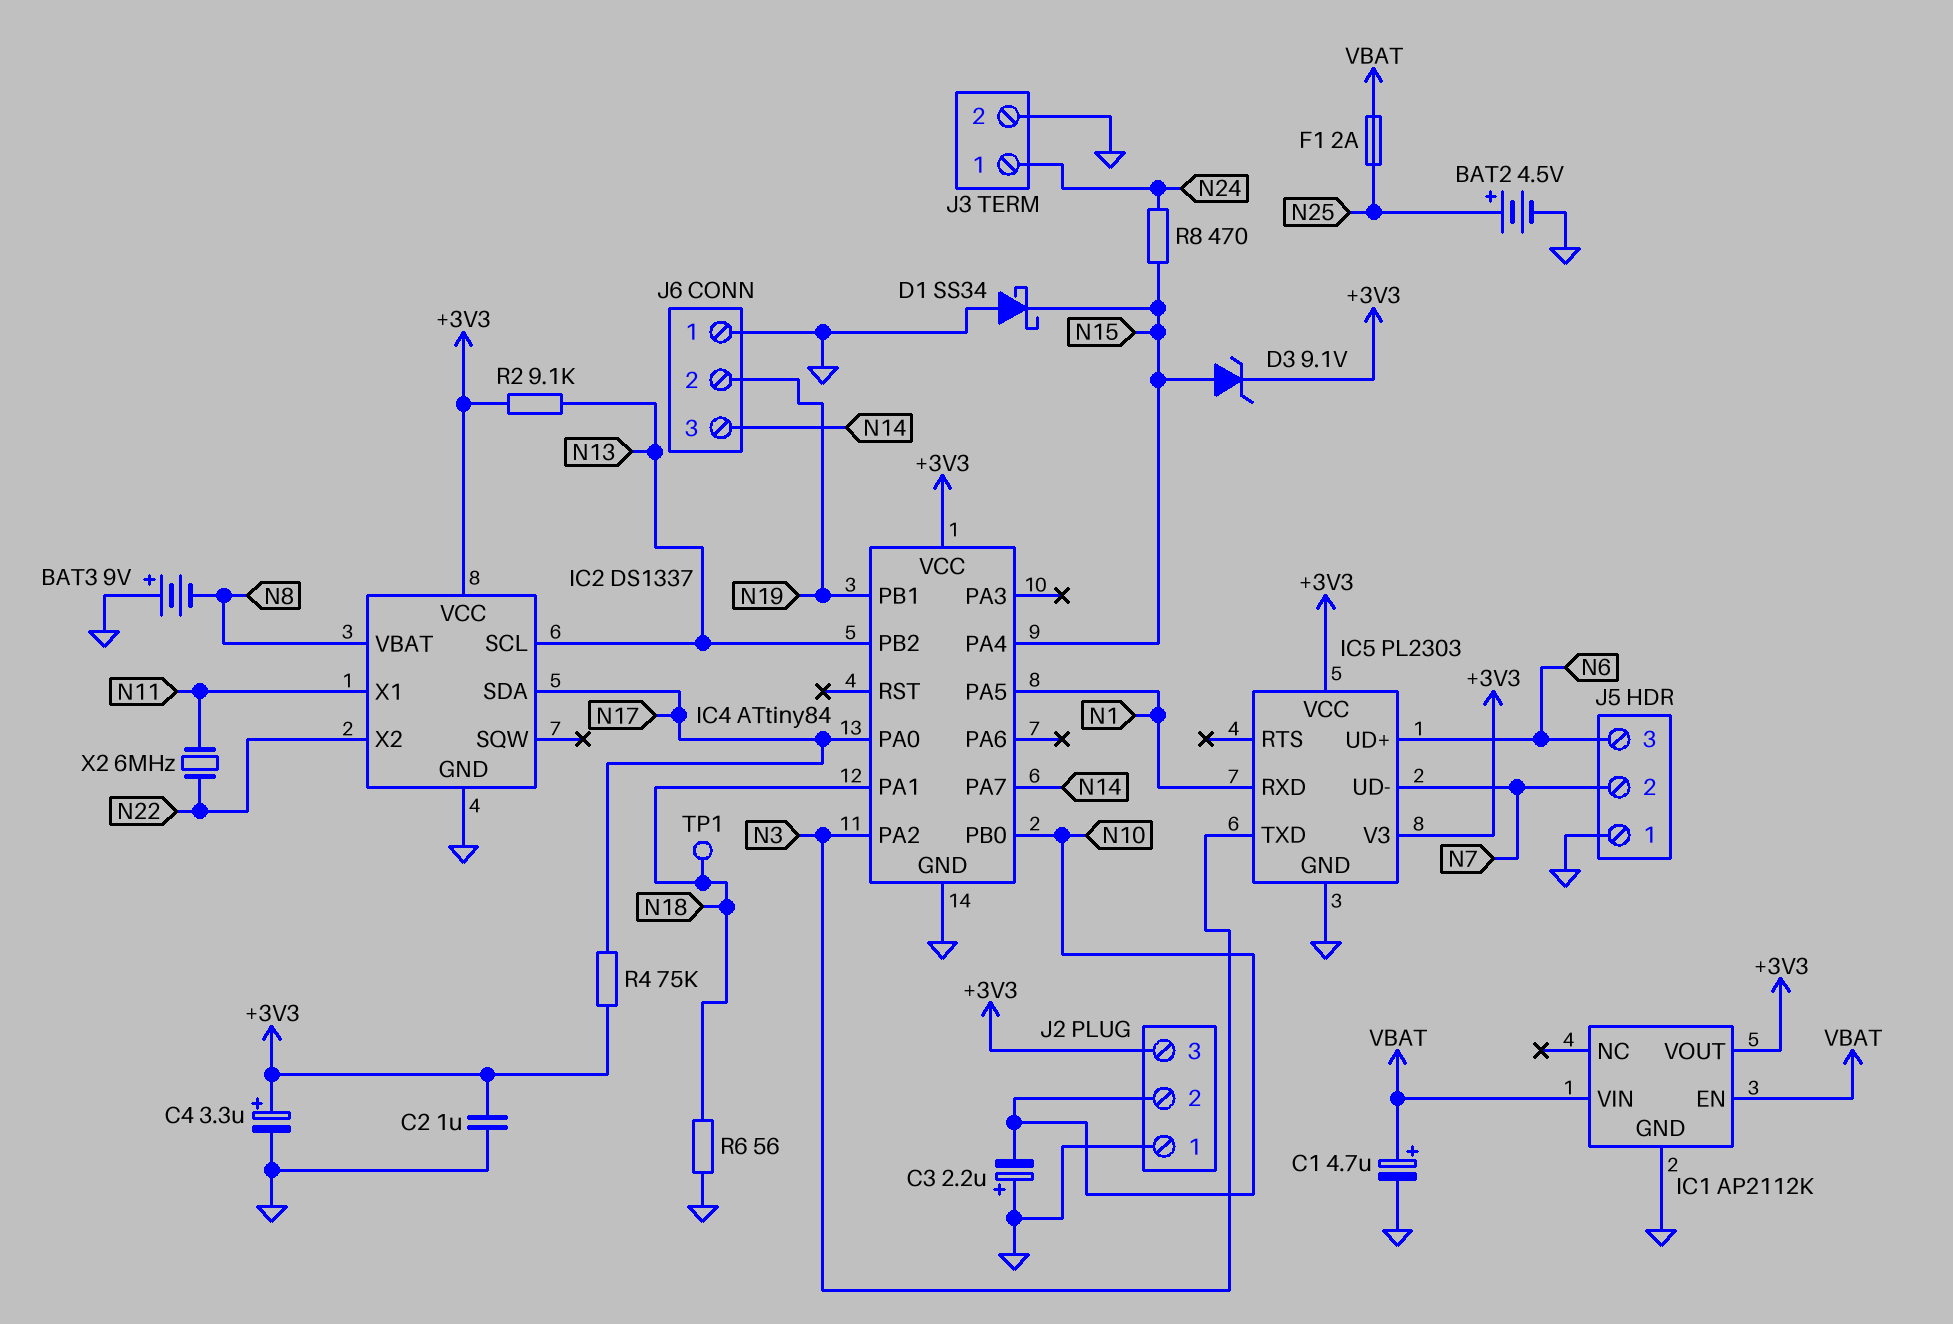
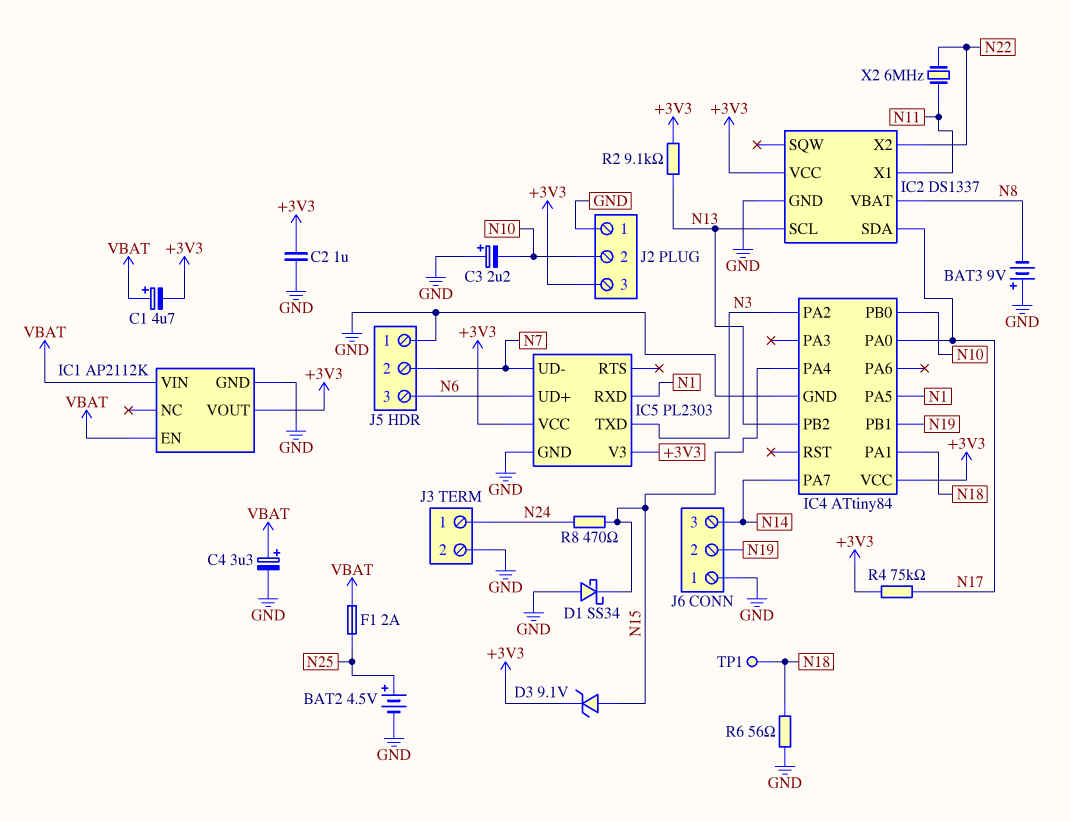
C1: 4.7uF (plus VBAT, minus GND) -> 4.7uF (plus VBAT, minus +3V3)
C4: 3.3uF (plus +3V3, minus GND) -> 3.3uF (plus VBAT, minus GND)

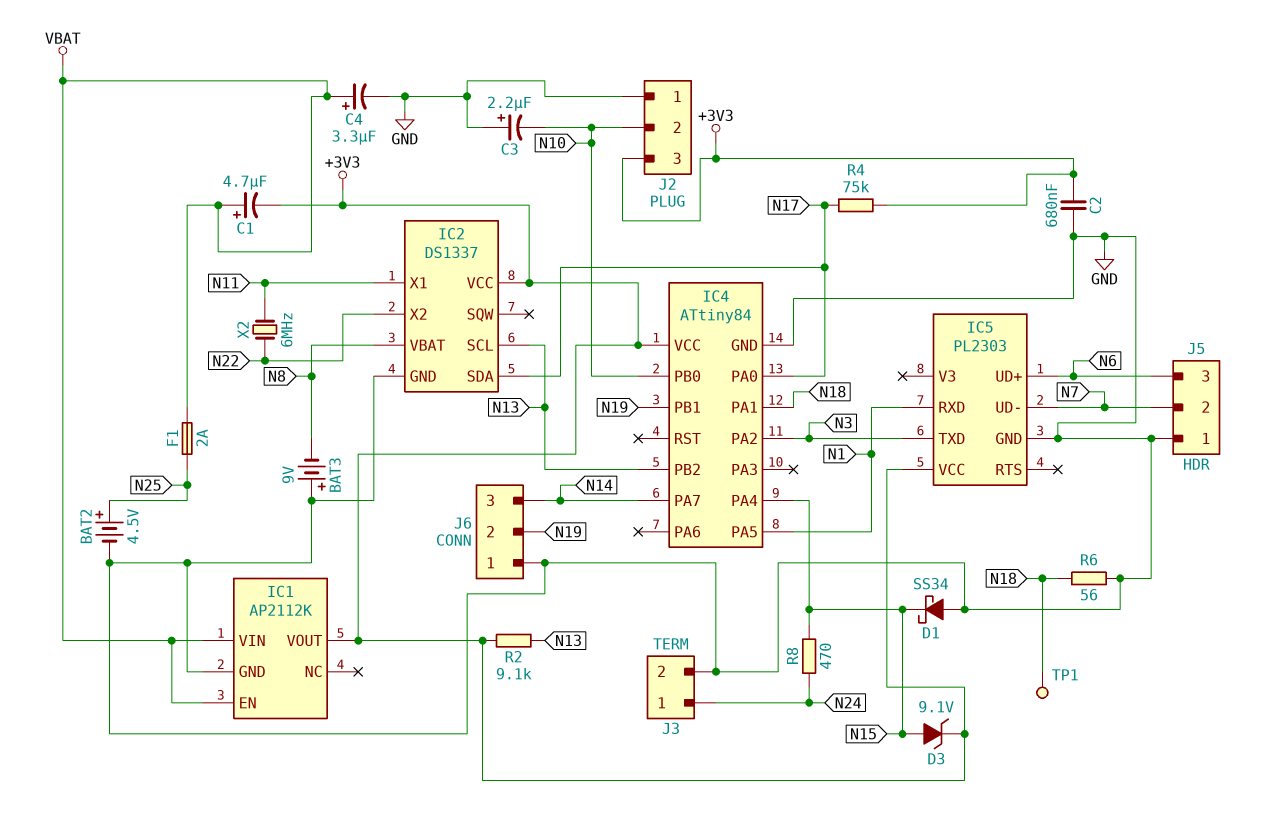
C2: 1uF (+3V3, GND) -> 680nF (+3V3, GND)
IC5 pin V3: +3V3 -> none

